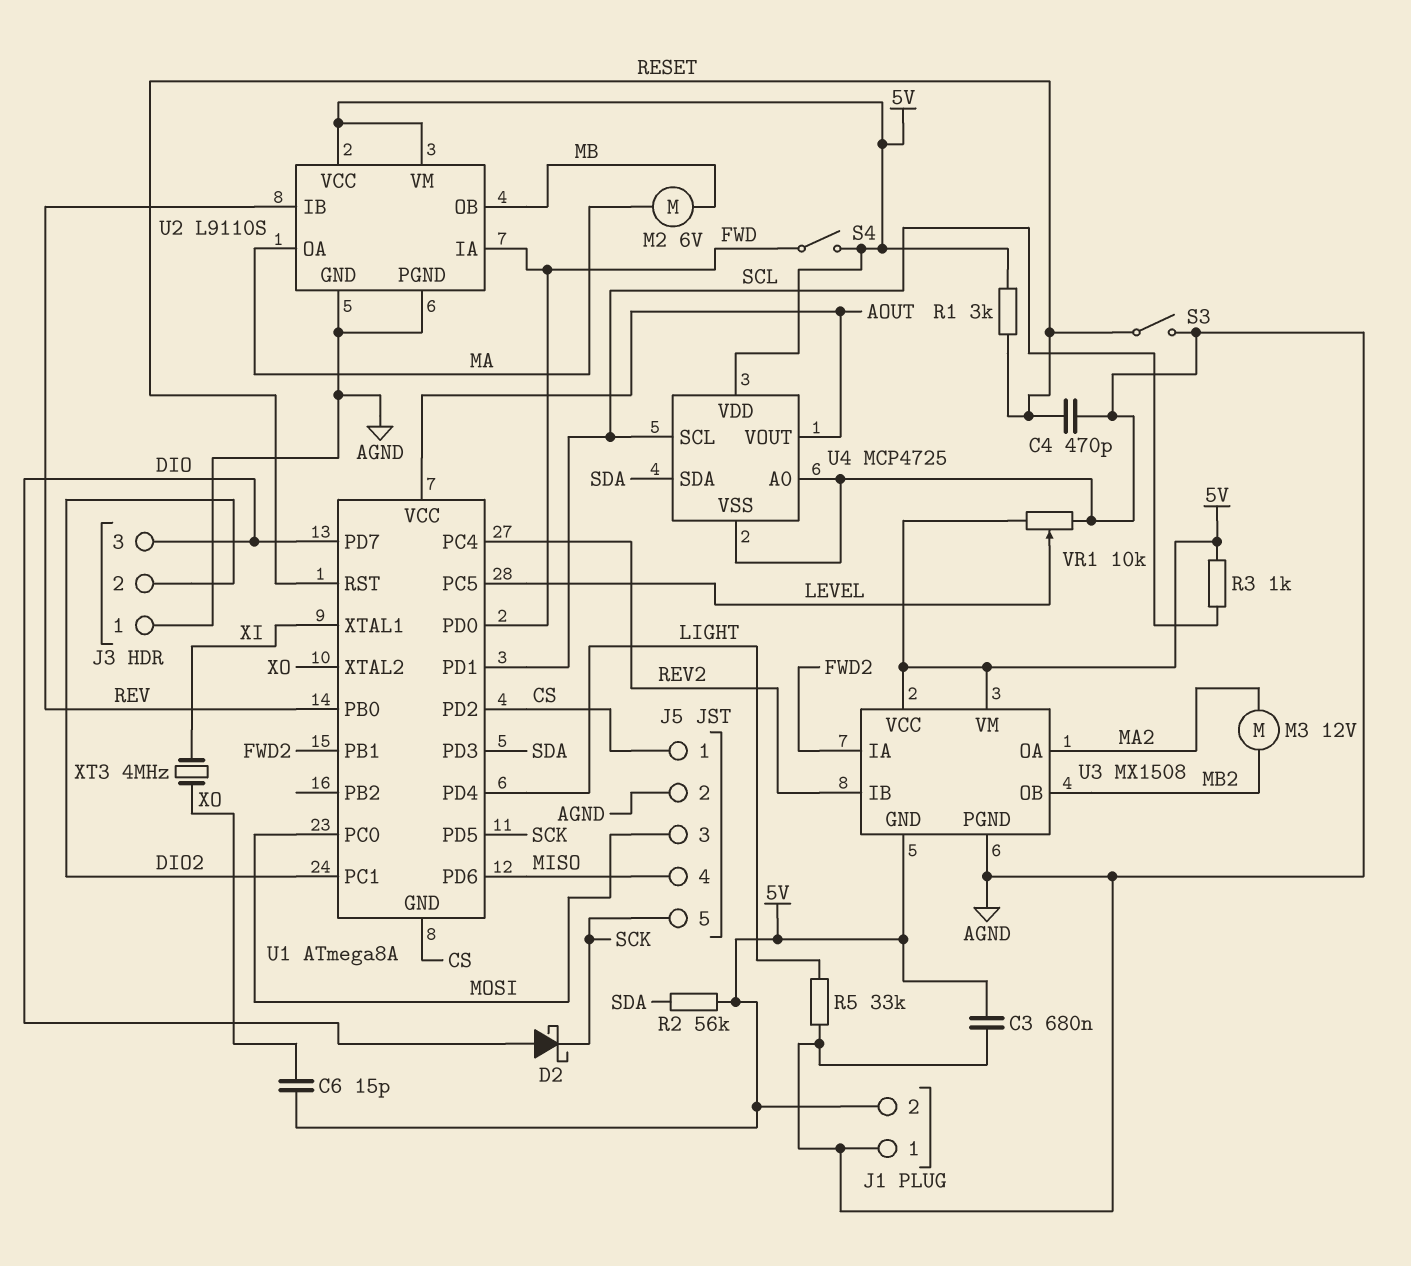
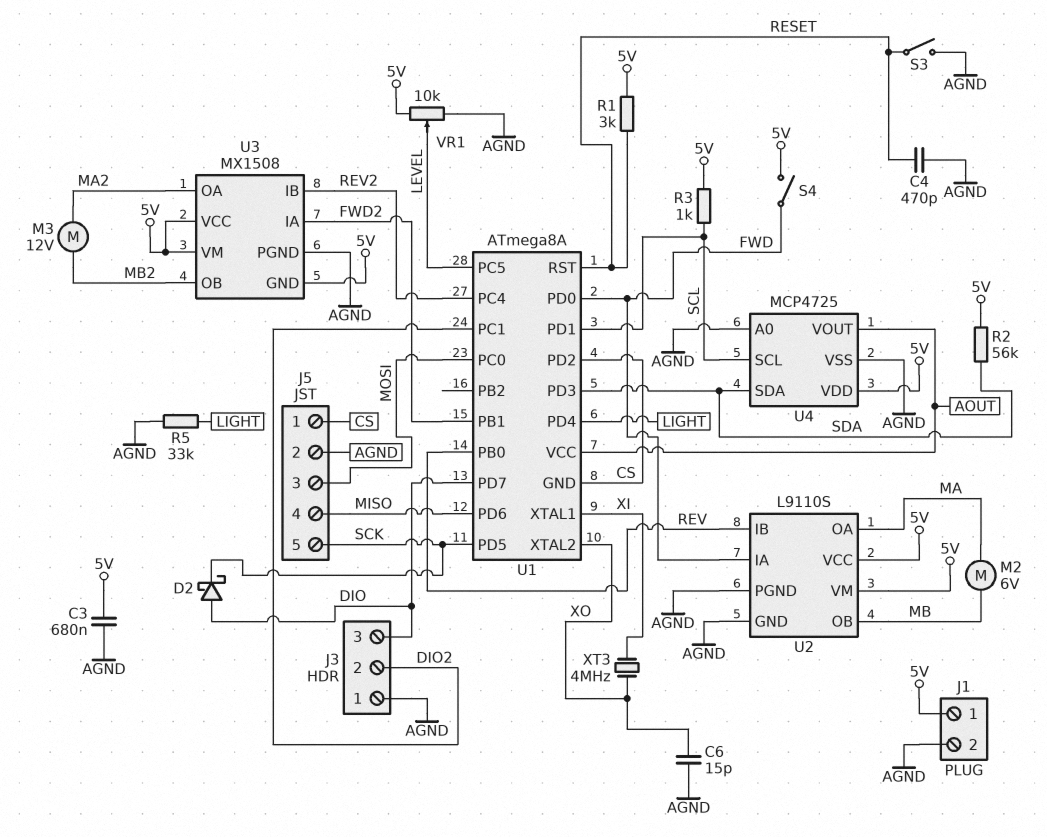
C6: 15pF (5V, XO) -> 15pF (AGND, XO)
J1 pin 1: AGND -> 5V
J1 pin 2: 5V -> AGND

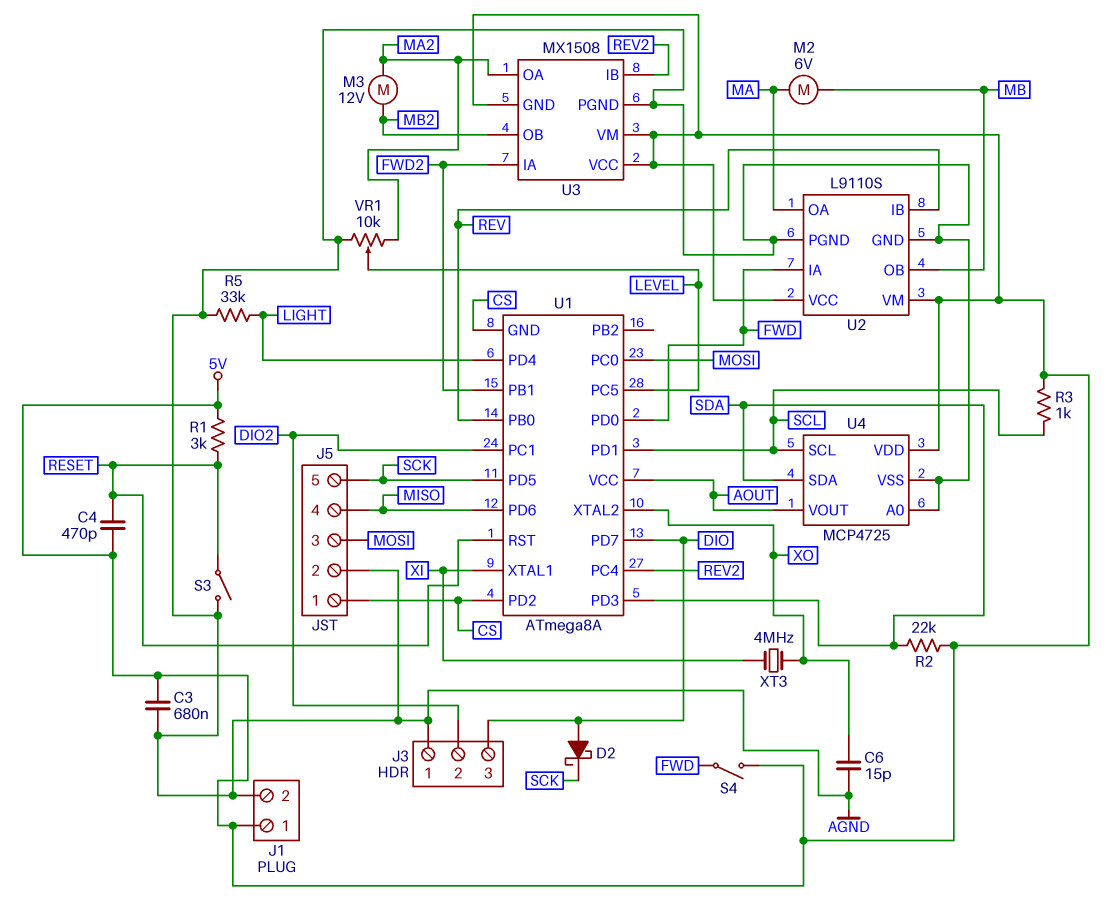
C4: 470pF (AGND, RESET) -> 470pF (5V, RESET)
R2: 56k (5V, SDA) -> 22k (5V, SDA)
VR1: 10k (5V, AGND, wiper LEVEL) -> 10k (AGND, MA2, wiper LEVEL)

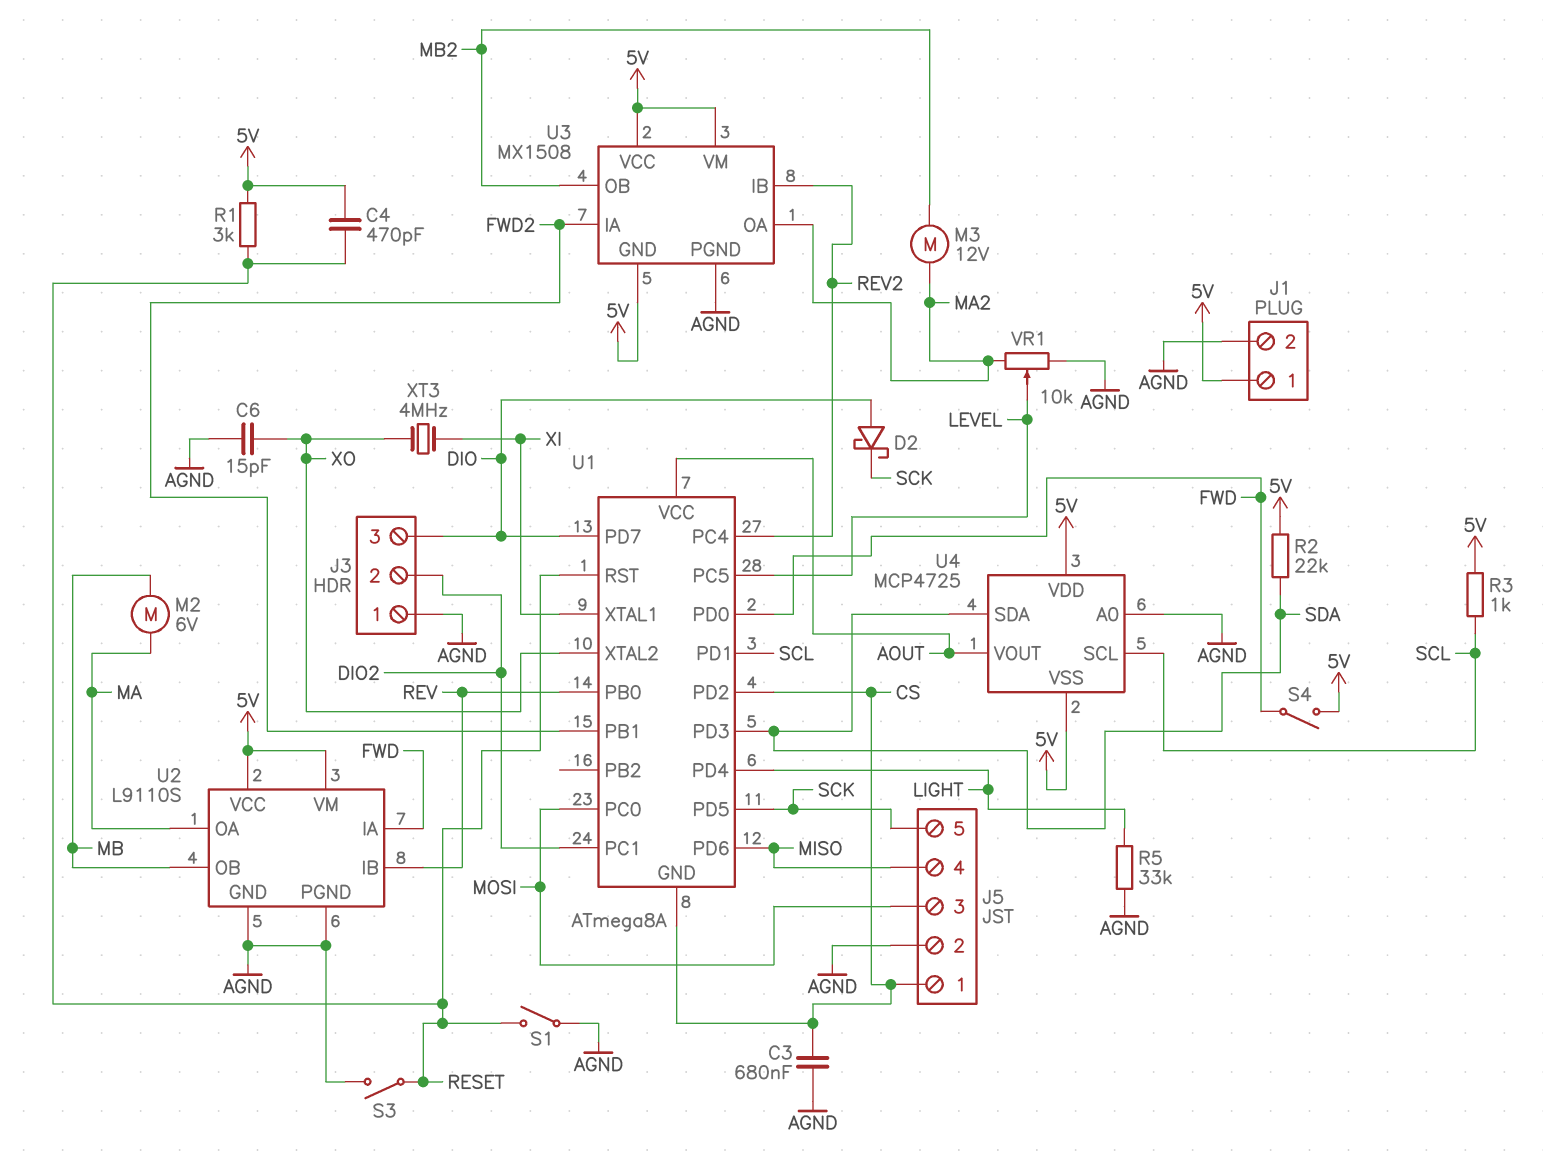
C3: 680nF (5V, AGND) -> 680nF (AGND, CS)
S1: none -> switch (AGND, RESET)
U4 pin VSS: AGND -> 5V

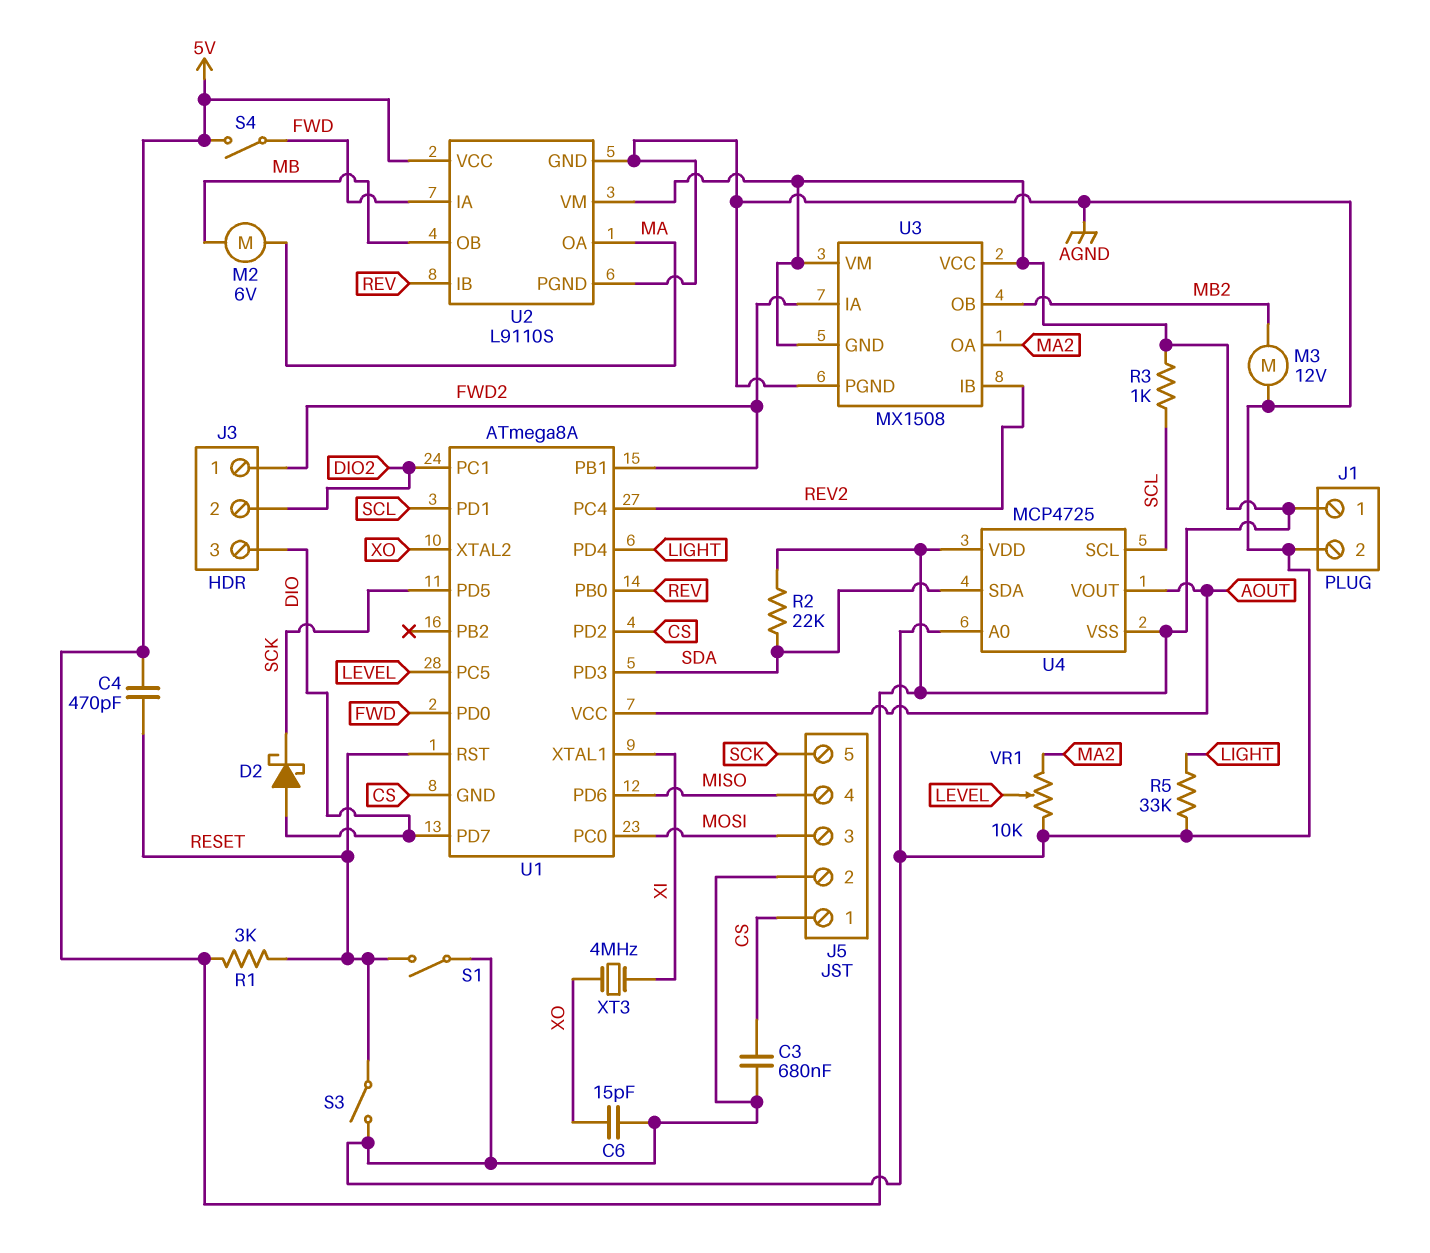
J3 pin 1: AGND -> FWD2
M3: motor 12V (MA2, MB2) -> motor 12V (AGND, MB2)

